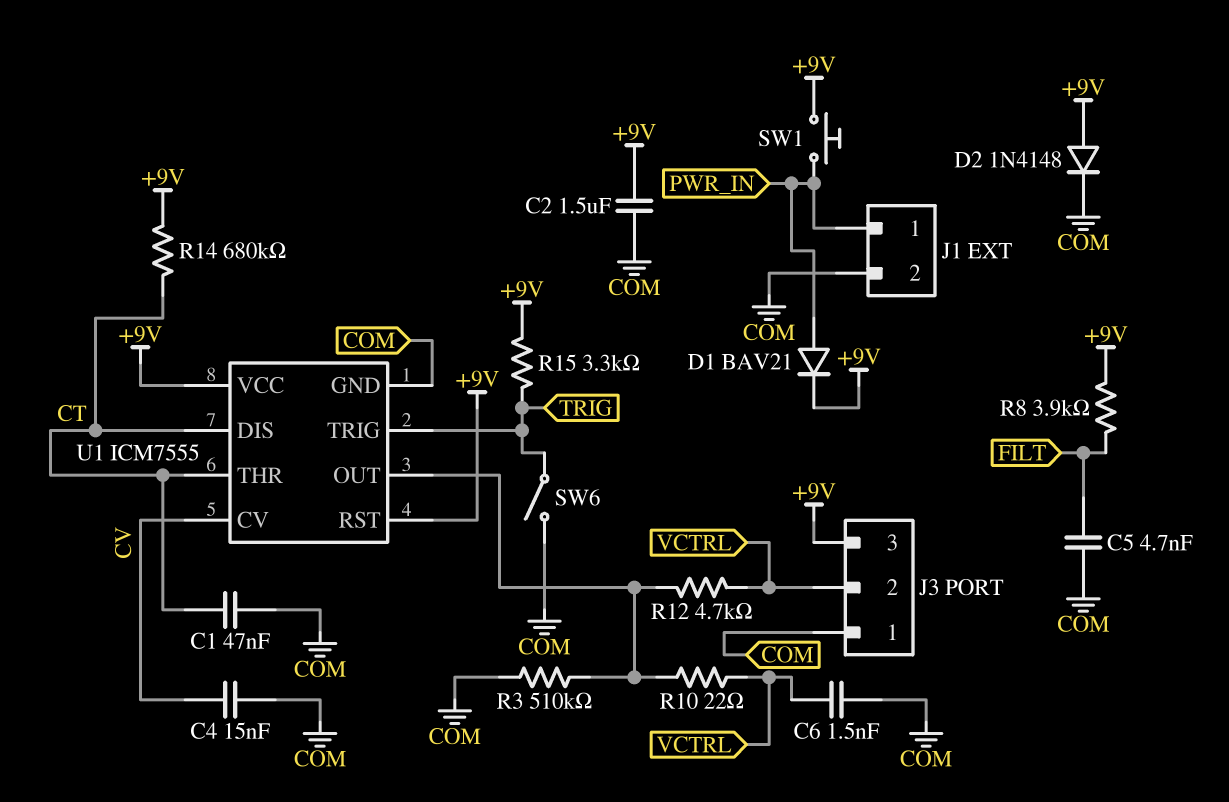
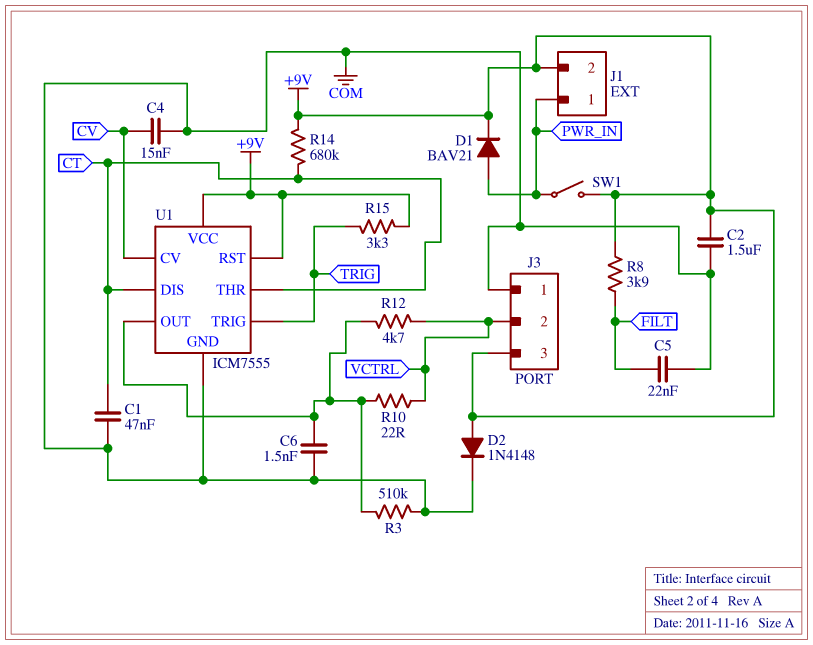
C5: 4.7nF (COM, FILT) -> 22nF (COM, FILT)
C6: 1.5nF (COM, VCTRL) -> 1.5nF (COM, U1/OUT)
J1 pin 2: COM -> +9V
SW1: button (+9V, PWR_IN) -> switch (+9V, PWR_IN)
SW6: switch (COM, TRIG) -> none

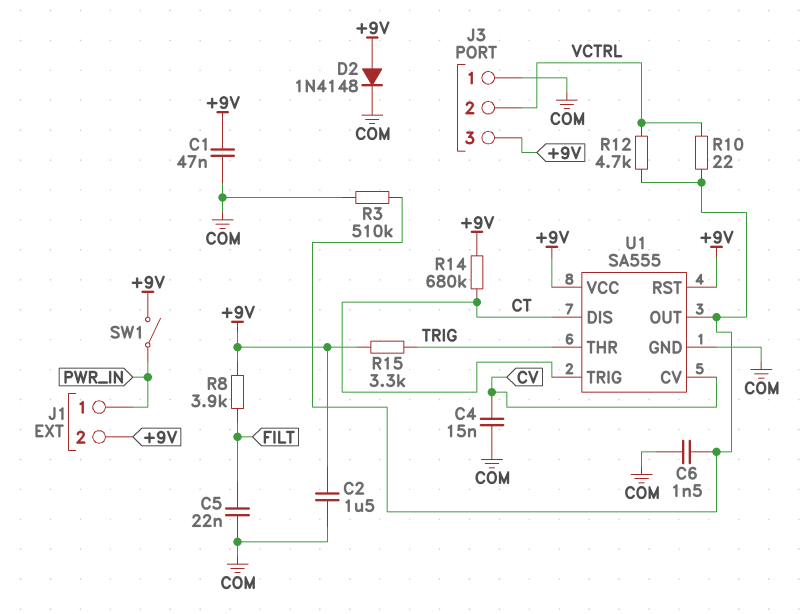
C1: 47nF (COM, CT) -> 47nF (+9V, COM)
D1: diode BAV21 (A PWR_IN, K +9V) -> none
U1: ICM7555 -> SA555
U1 pin THR: CT -> TRIG
U1 pin TRIG: TRIG -> CT

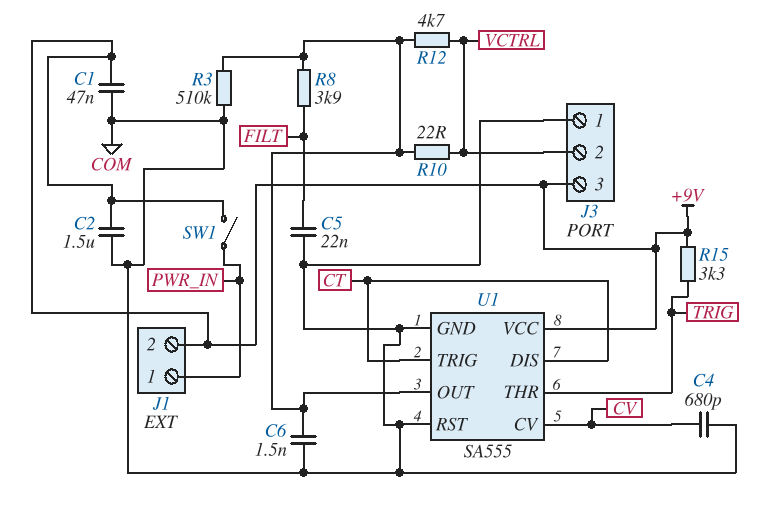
C4: 15nF (COM, CV) -> 680pF (COM, CV)
D2: diode 1N4148 (A +9V, K COM) -> none
R8: 3.9k (+9V, FILT) -> 3.9k (FILT, U1/OUT)
R14: 680k (+9V, CT) -> none
U1 pin RST: +9V -> COM

